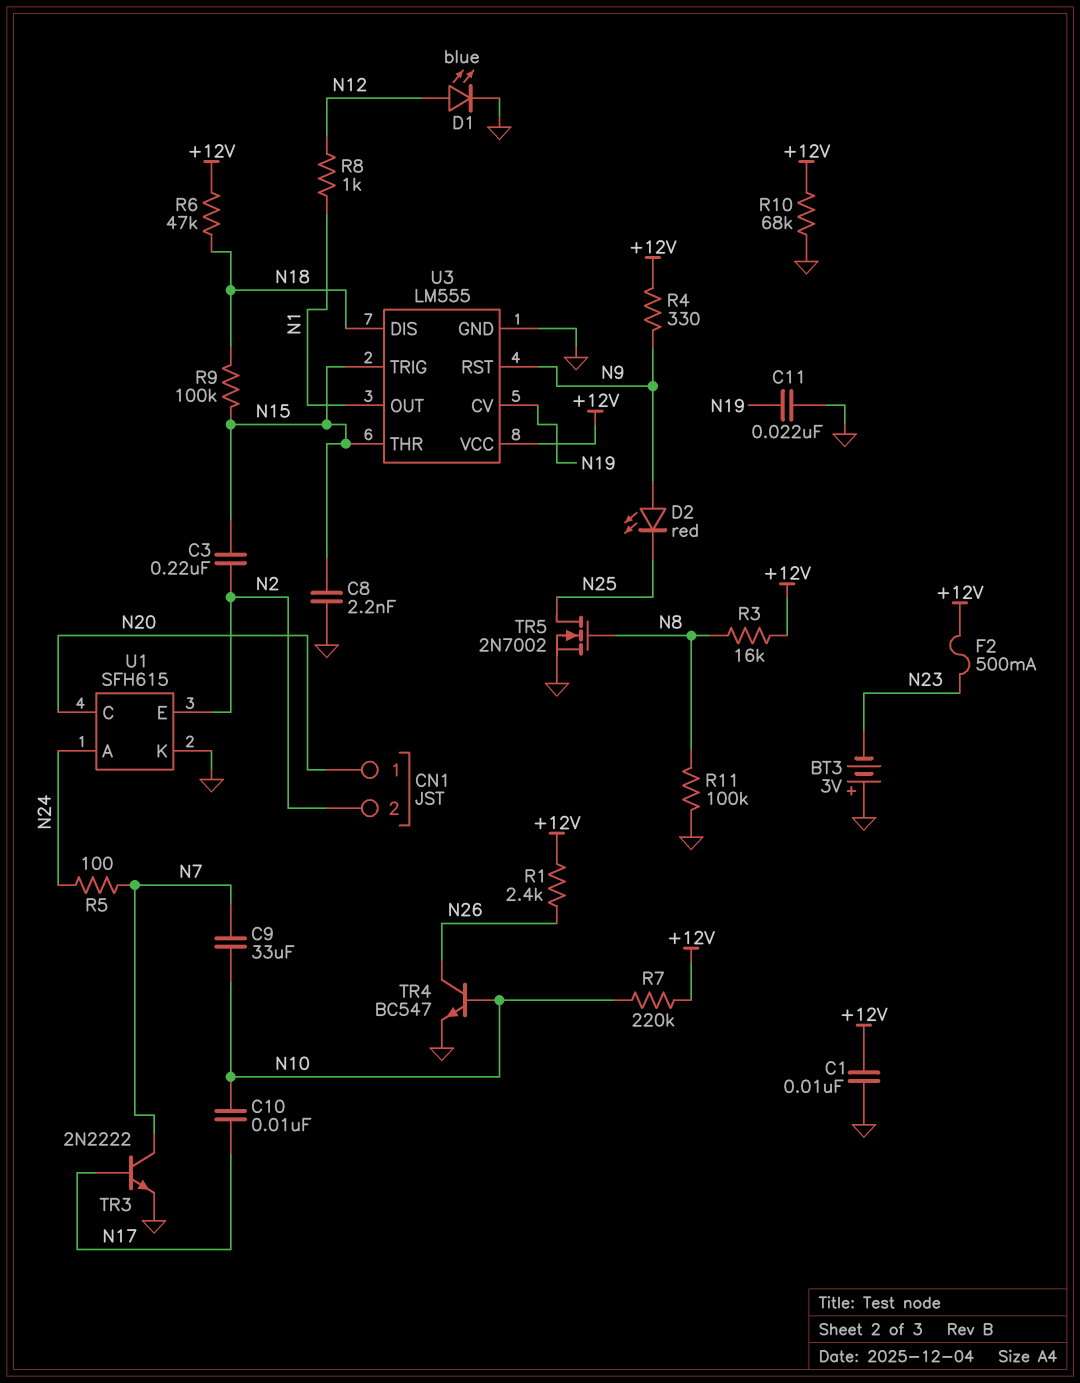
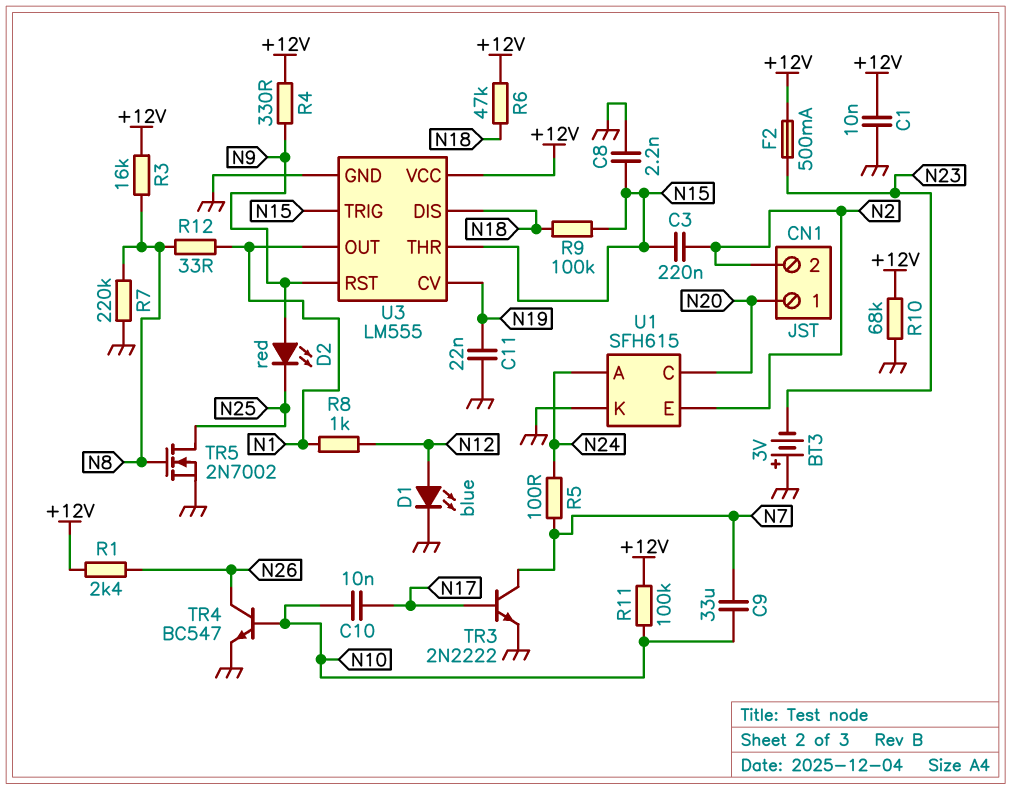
R7: 220k (+12V, N10) -> 220k (GND, N8)
R11: 100k (GND, N8) -> 100k (+12V, N10)
R12: none -> 33 (N1, N8)

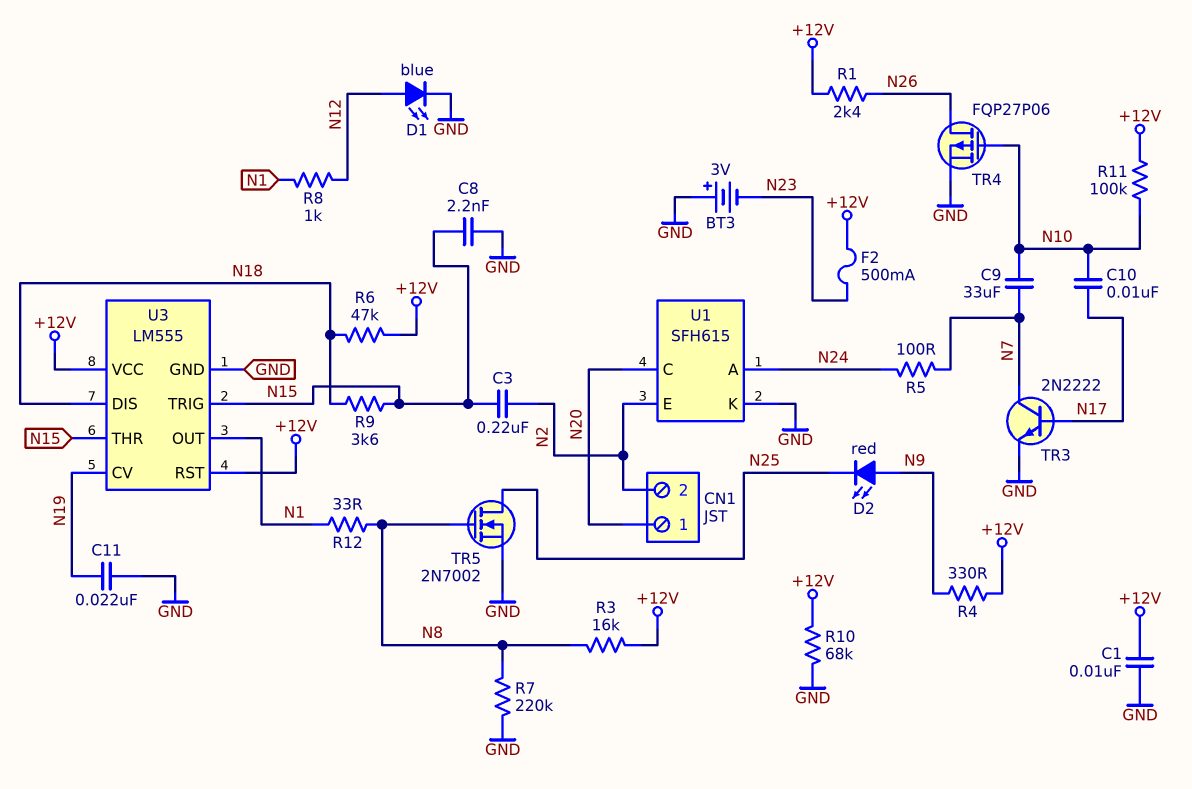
R9: 100k (N15, N18) -> 3.6k (N15, N18)
TR4: NPN BC547 (B N10, C N26, E GND) -> PMOS FQP27P06 (G N10, D N26, S GND)
U3 pin RST: N9 -> +12V

